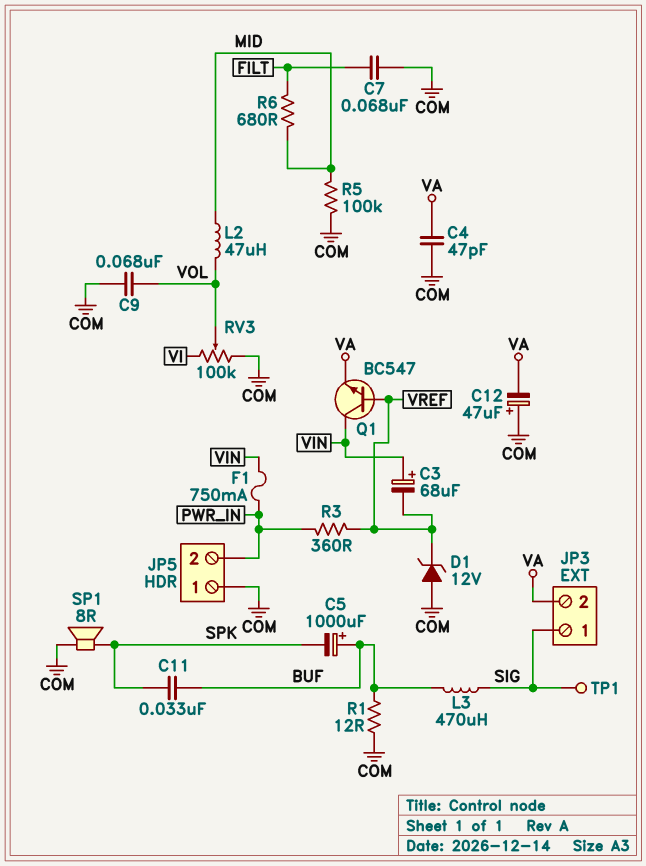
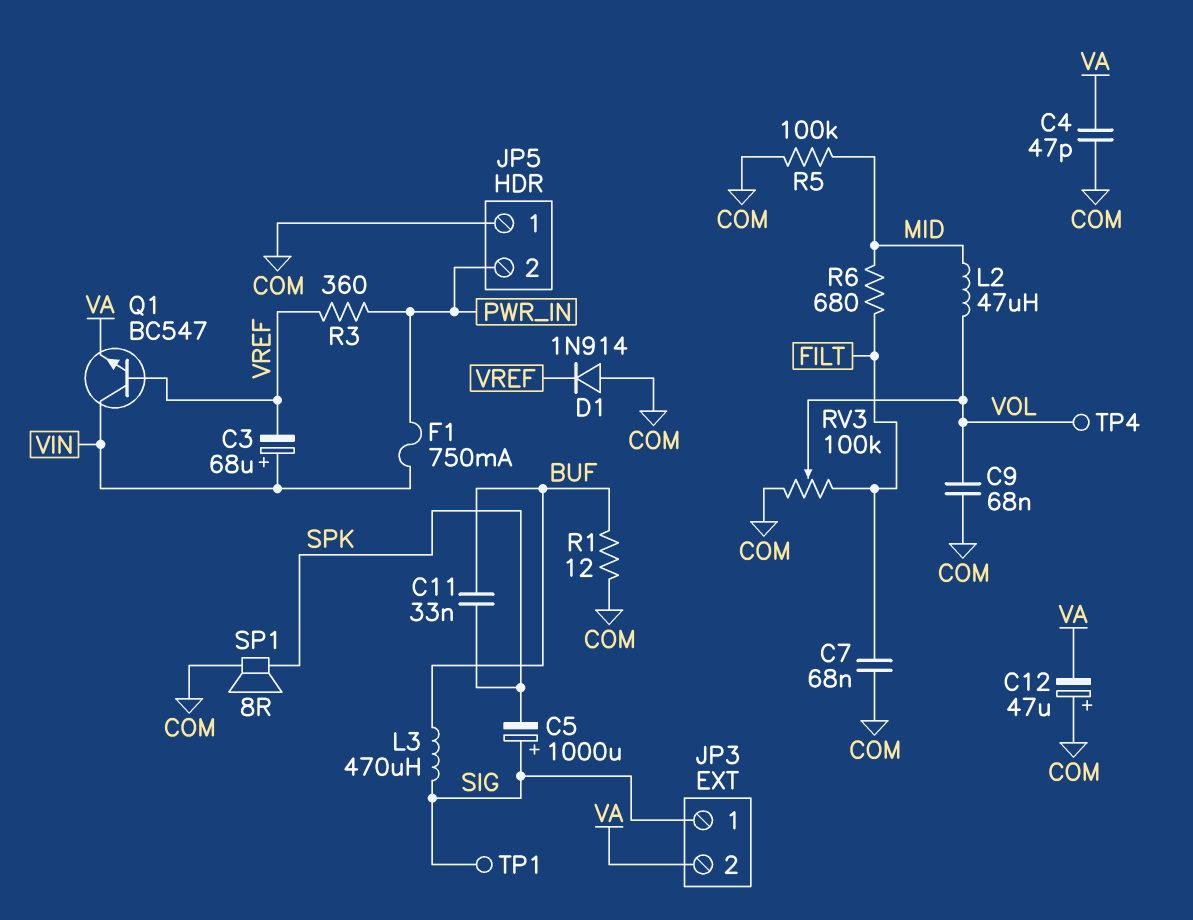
C5: 1000uF (plus BUF, minus SPK) -> 1000uF (plus SIG, minus SPK)
D1: zener 12V (A COM, K VREF) -> diode 1N914 (A COM, K VREF)
RV3: 100k (COM, VI, wiper VOL) -> 100k (COM, FILT, wiper VOL)
TP4: none -> test point (VOL)

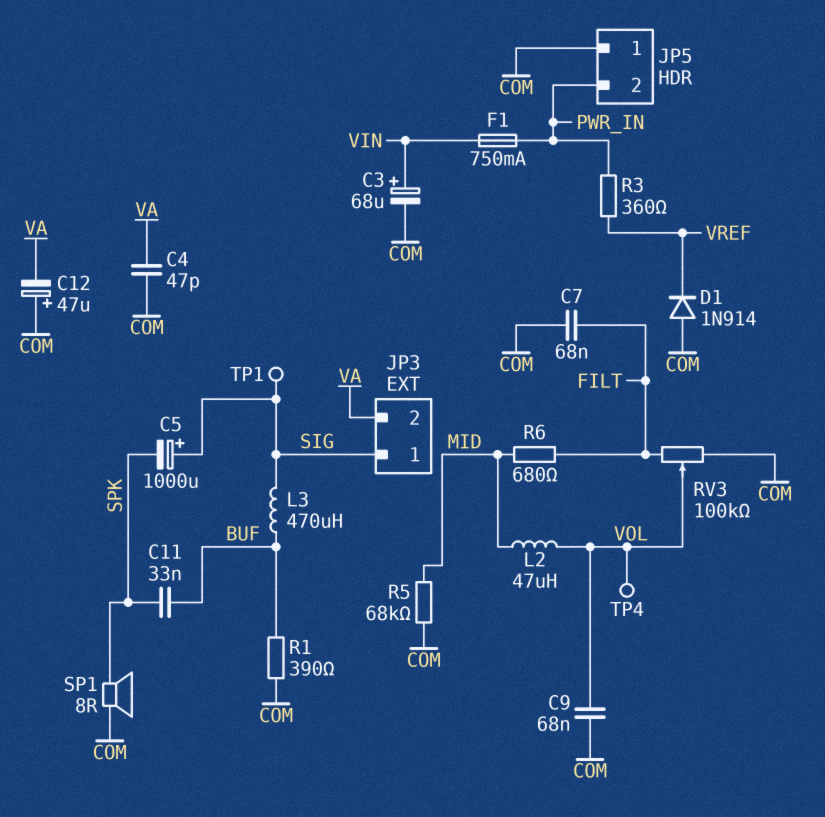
C3: 68uF (plus VIN, minus VREF) -> 68uF (plus VIN, minus COM)
Q1: NPN BC547 (B VREF, C VIN, E VA) -> none
R1: 12 (BUF, COM) -> 390 (BUF, COM)
R5: 100k (COM, MID) -> 68k (COM, MID)

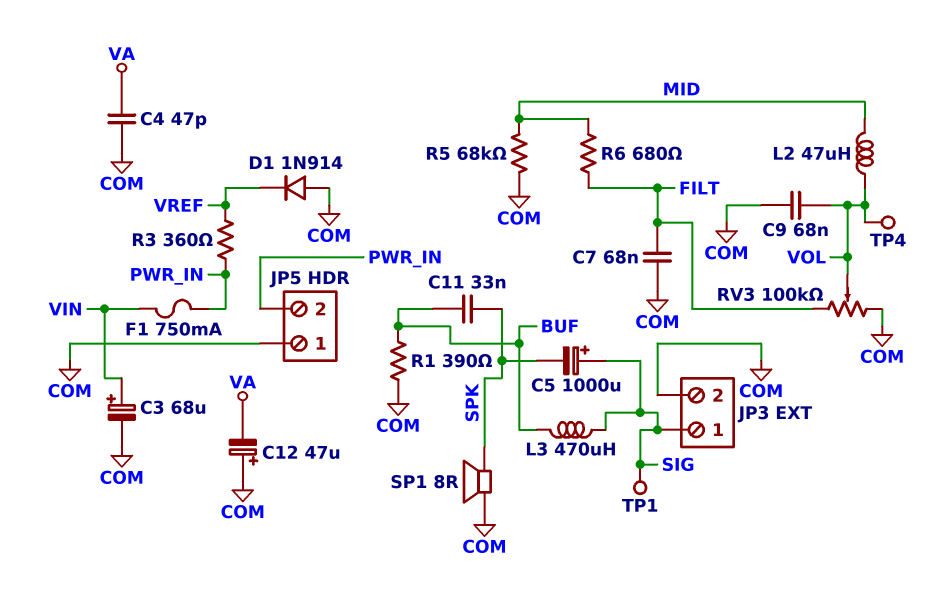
JP3 pin 2: VA -> COM

